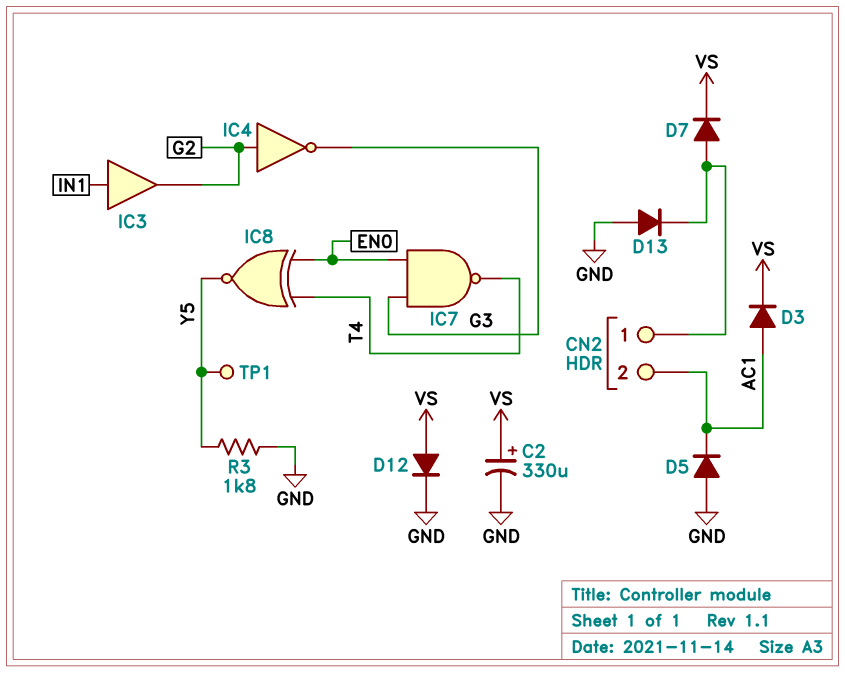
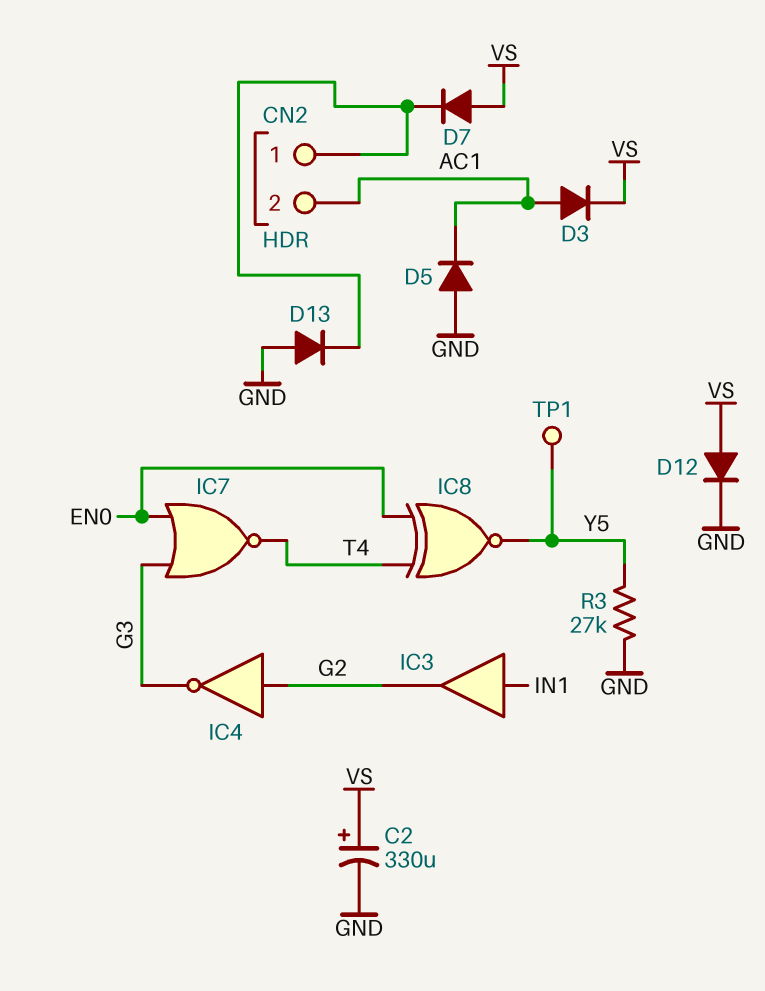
D7: diode (A CN2/1, K VS) -> diode (A VS, K CN2/1)
IC7: NAND (in EN0, in G3, out T4) -> NOR (in EN0, in G3, out T4)
R3: 1.8k (GND, Y5) -> 27k (GND, Y5)

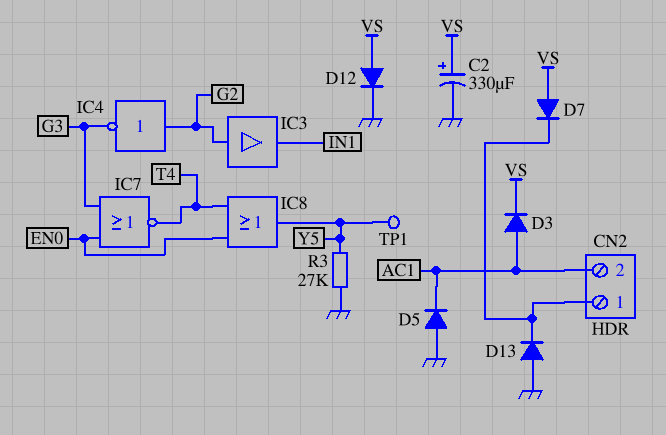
IC3: buffer (in IN1, out G2) -> buffer (in G2, out IN1)
IC8: XNOR (in EN0, in T4, out Y5) -> OR (in EN0, in T4, out Y5)

